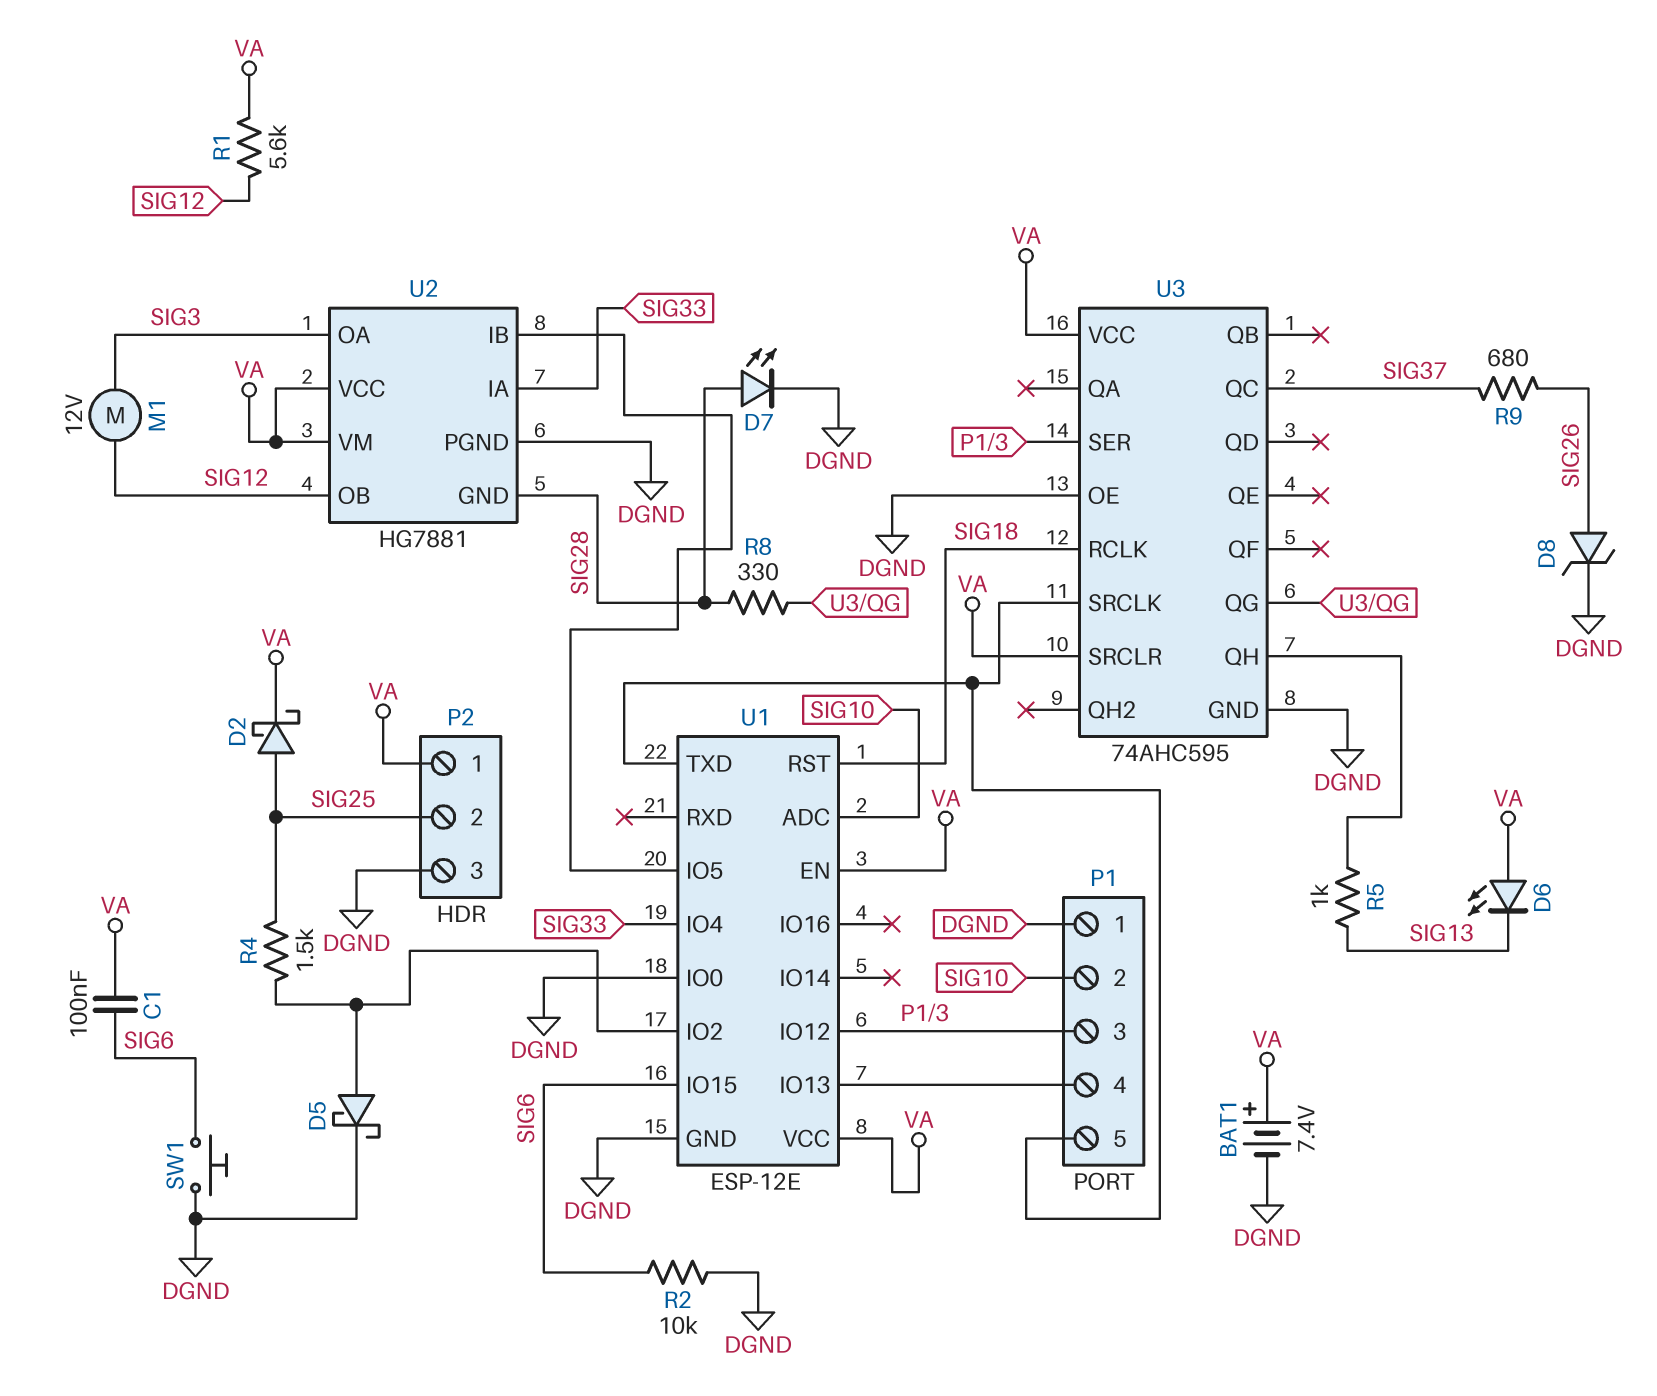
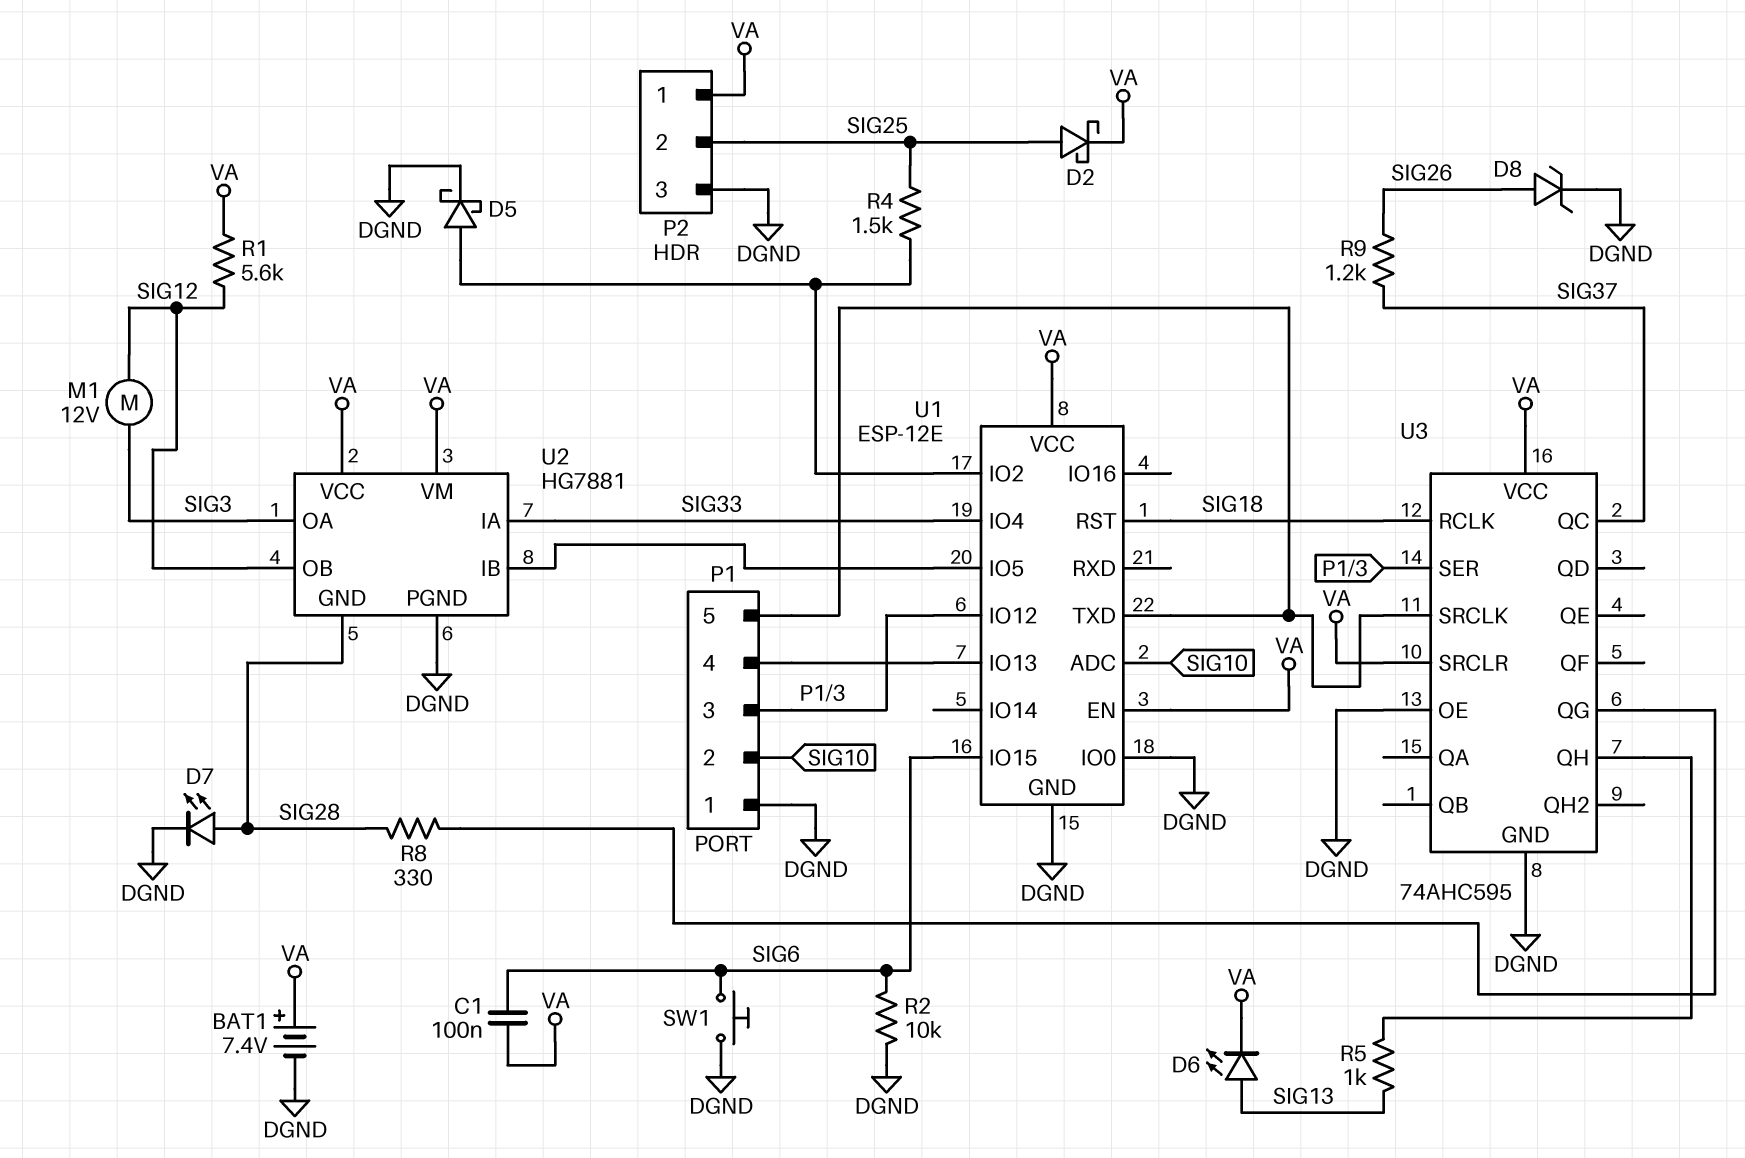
D6: LED (A VA, K SIG13) -> LED (A SIG13, K VA)
R9: 680 (SIG26, SIG37) -> 1.2k (SIG26, SIG37)

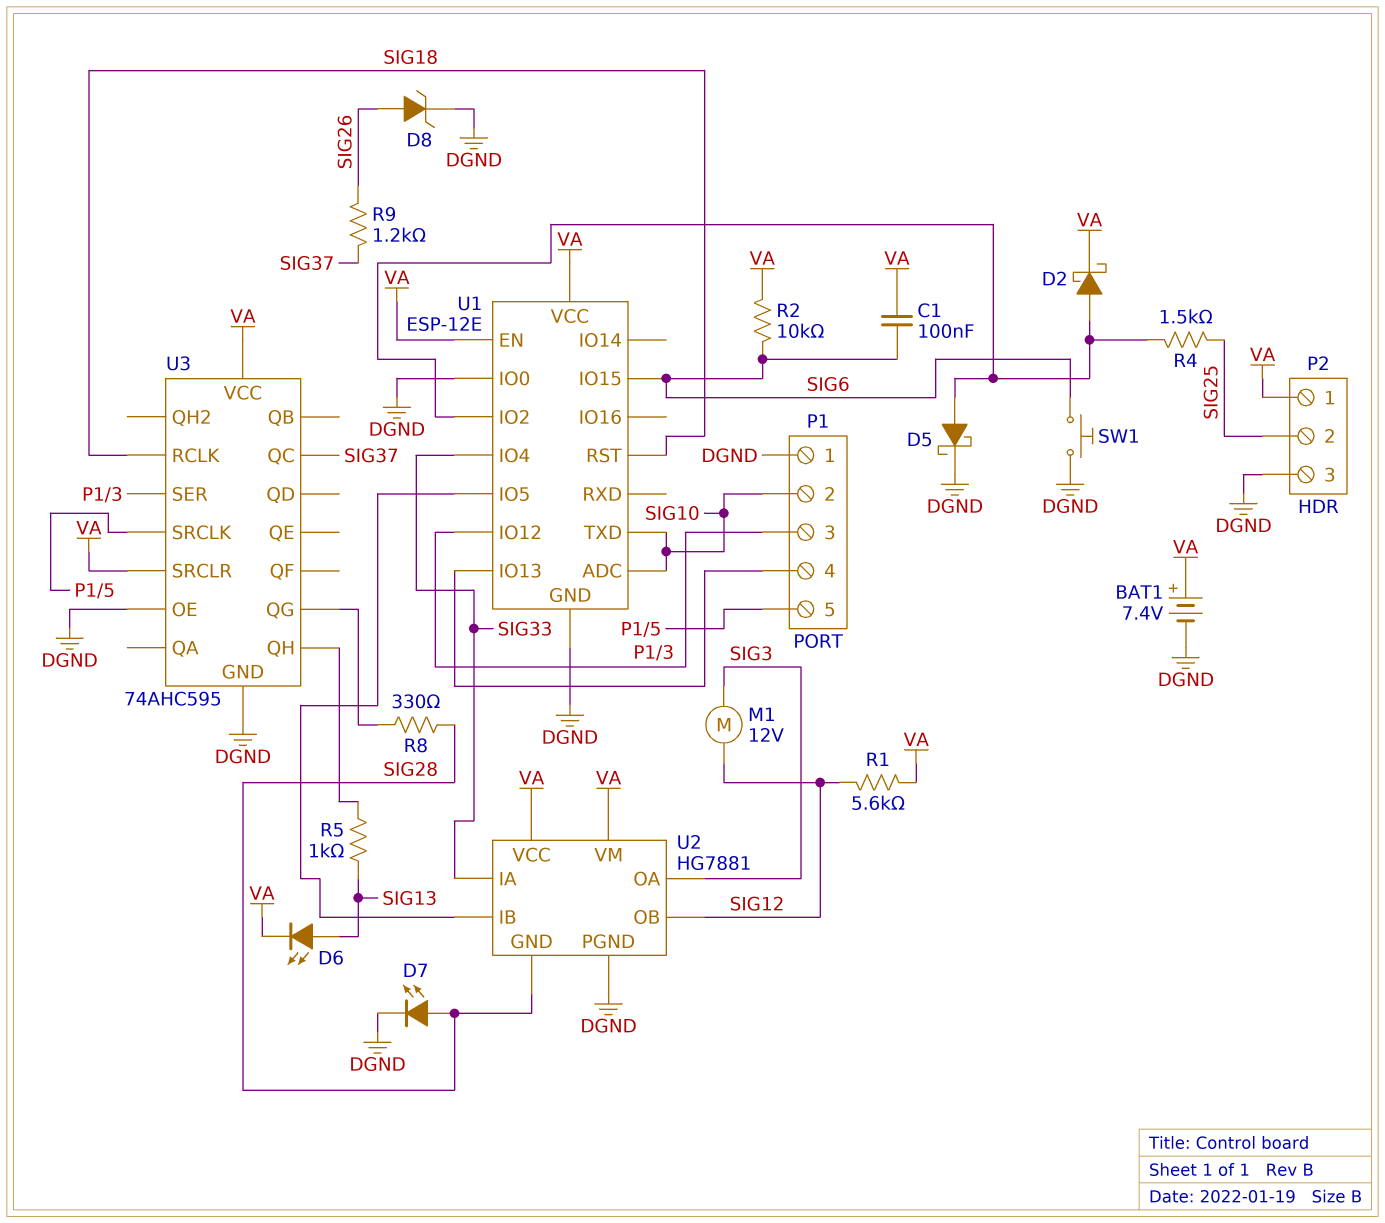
D2: schottky (A SIG25, K VA) -> schottky (A U1/IO2, K VA)
R2: 10k (DGND, SIG6) -> 10k (SIG6, VA)
U1 pin TXD: P1/5 -> SIG10

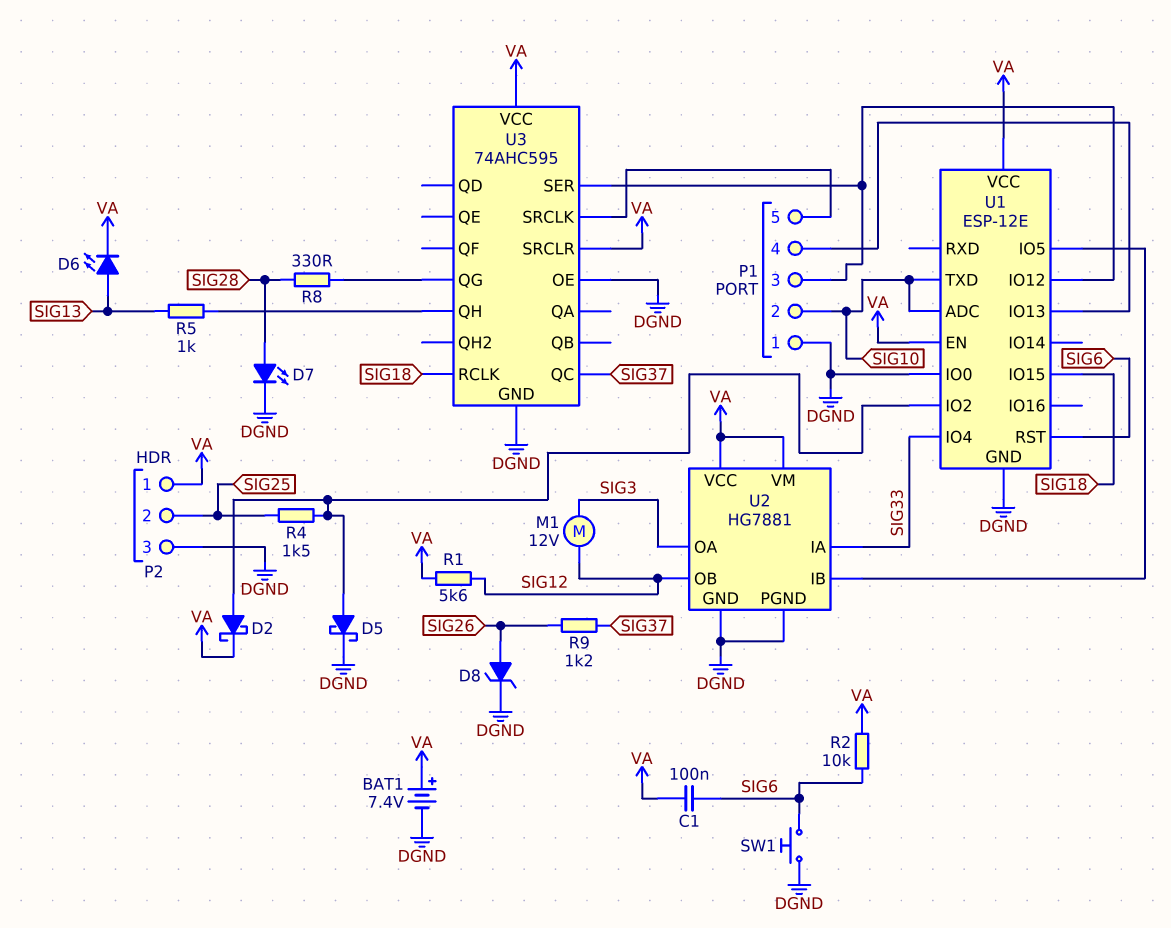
U1 pin IO15: SIG6 -> SIG18
U1 pin RST: SIG18 -> SIG6
U2 pin GND: SIG28 -> DGND

